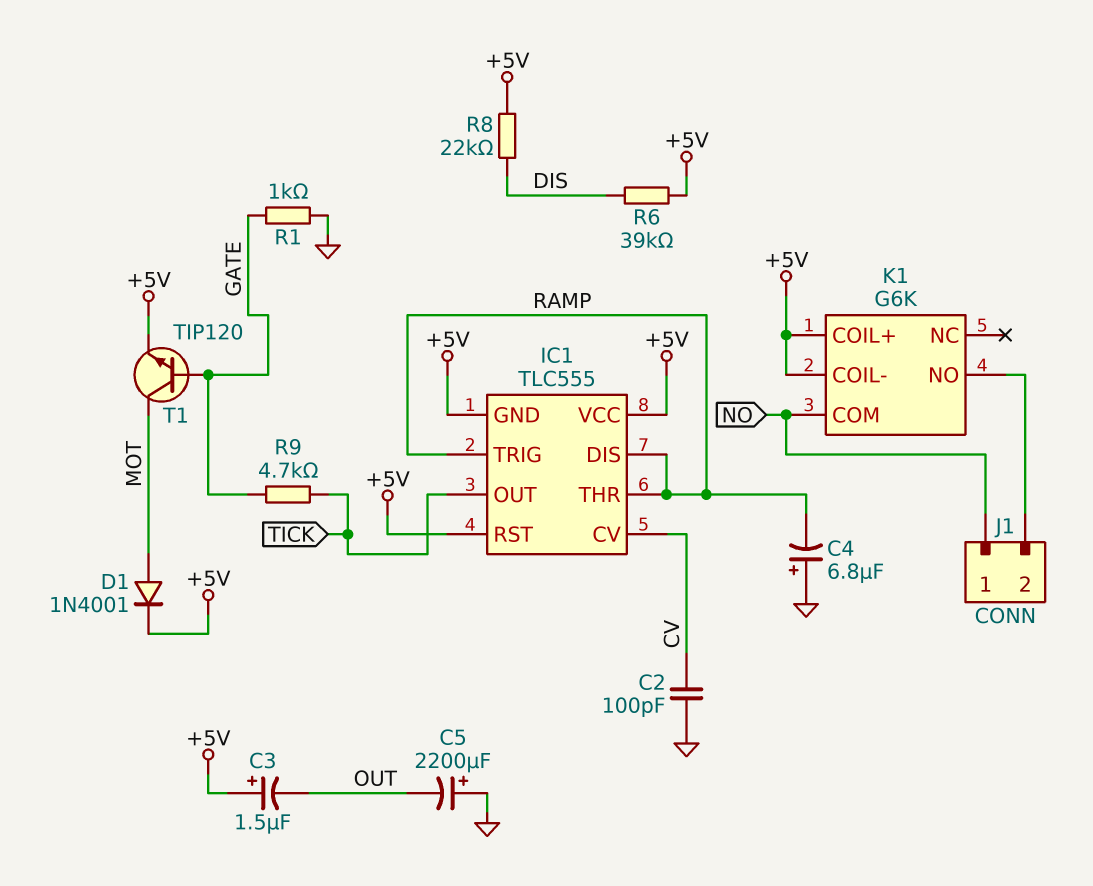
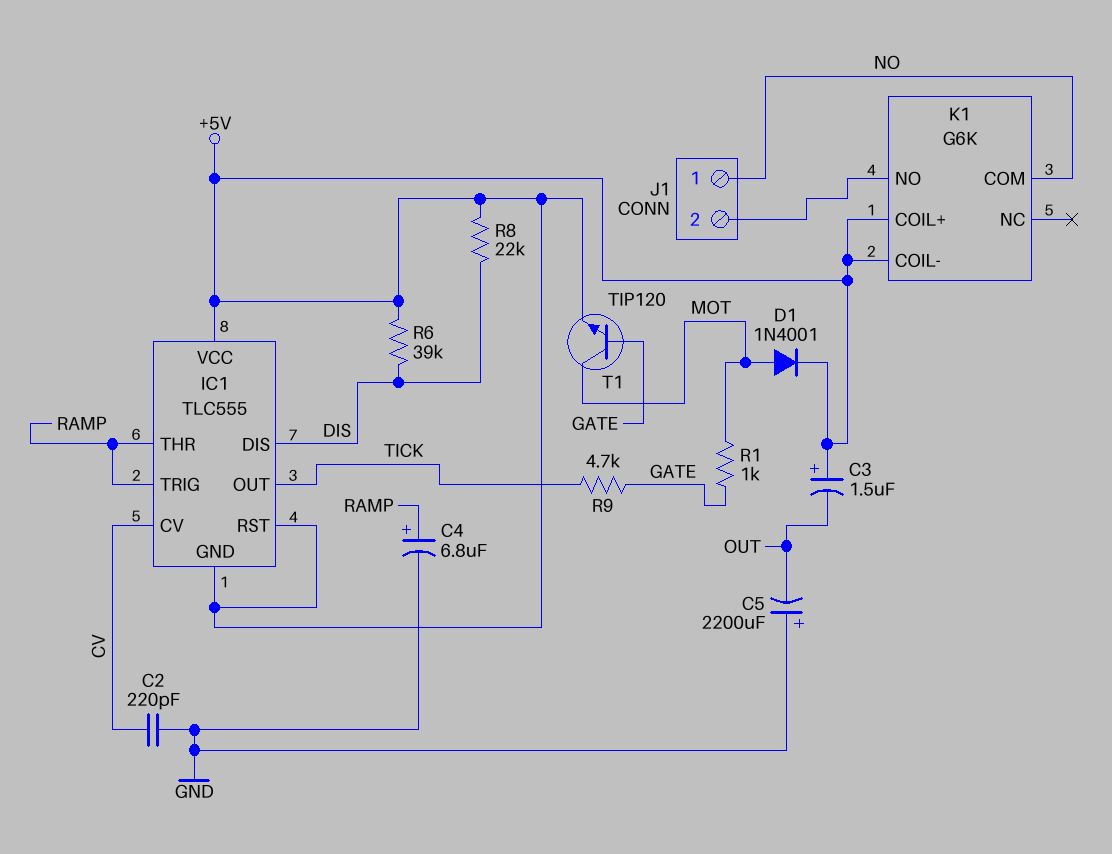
C2: 100pF (CV, GND) -> 220pF (CV, GND)
C4: 6.8uF (plus GND, minus RAMP) -> 6.8uF (plus RAMP, minus GND)
IC1 pin DIS: RAMP -> DIS
R1: 1k (GATE, GND) -> 1k (GATE, MOT)

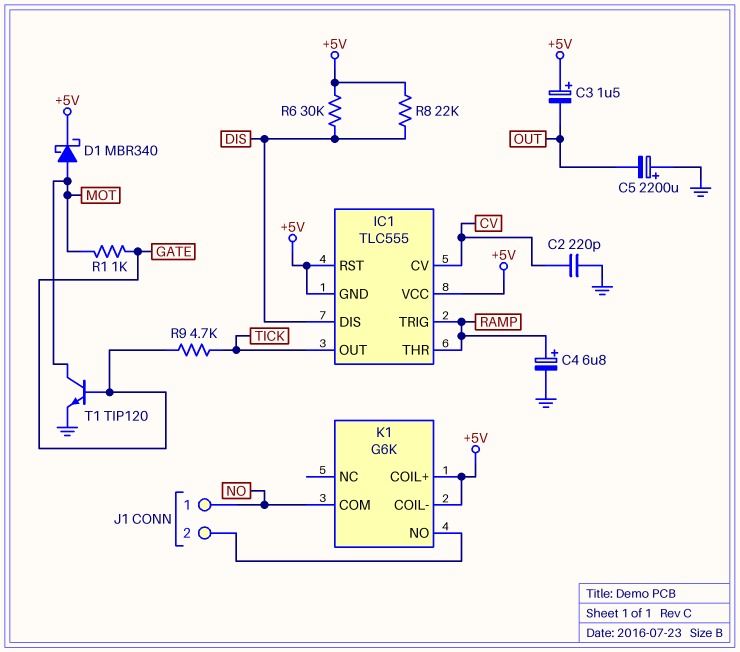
D1: diode 1N4001 (A MOT, K +5V) -> schottky MBR340 (A MOT, K +5V)
R6: 39k (+5V, DIS) -> 30k (+5V, DIS)
T1: NPN TIP120 (B GATE, C MOT, E +5V) -> NPN TIP120 (B GATE, C MOT, E GND)

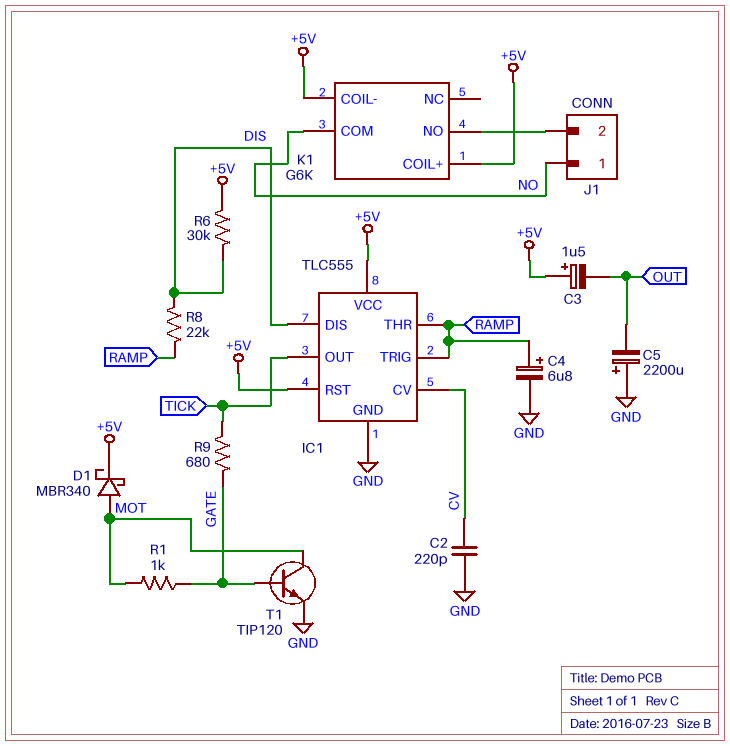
IC1 pin GND: +5V -> GND
R8: 22k (+5V, DIS) -> 22k (DIS, RAMP)
R9: 4.7k (GATE, TICK) -> 680 (GATE, TICK)

